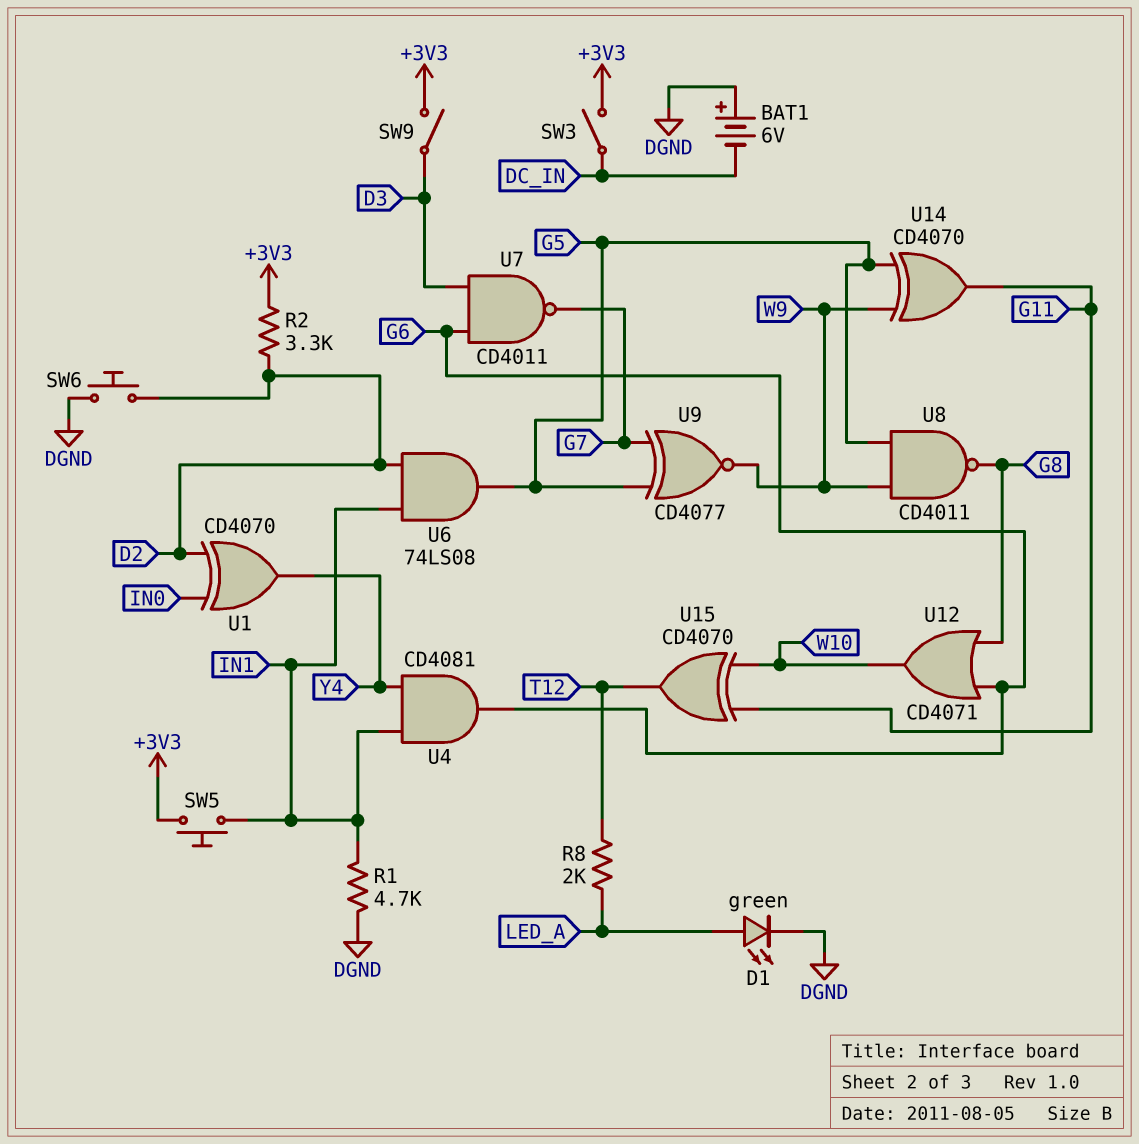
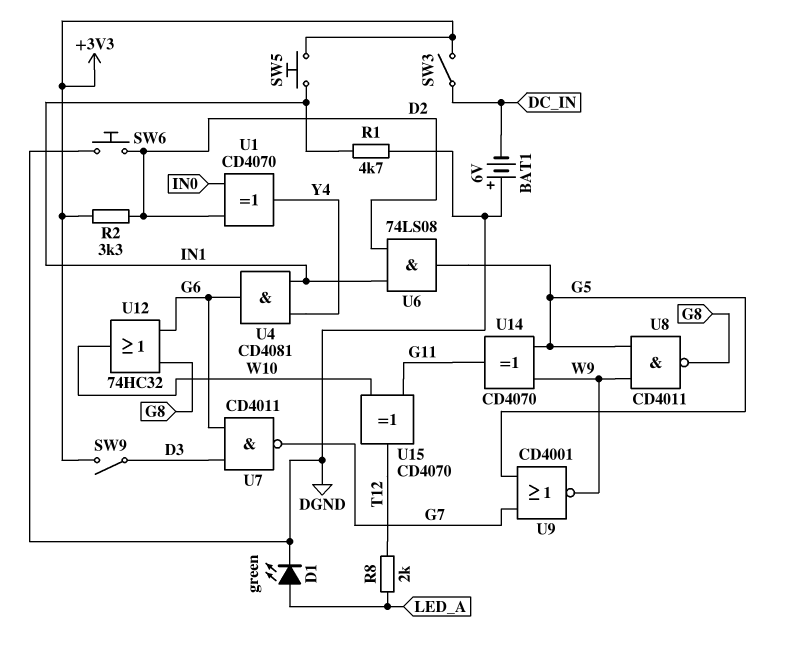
U9: XNOR CD4077 (in G5, in G7, out W9) -> NOR CD4001 (in G5, in G7, out W9)
U12: OR CD4071 (in G6, in G8, out W10) -> OR 74HC32 (in G6, in G8, out W10)

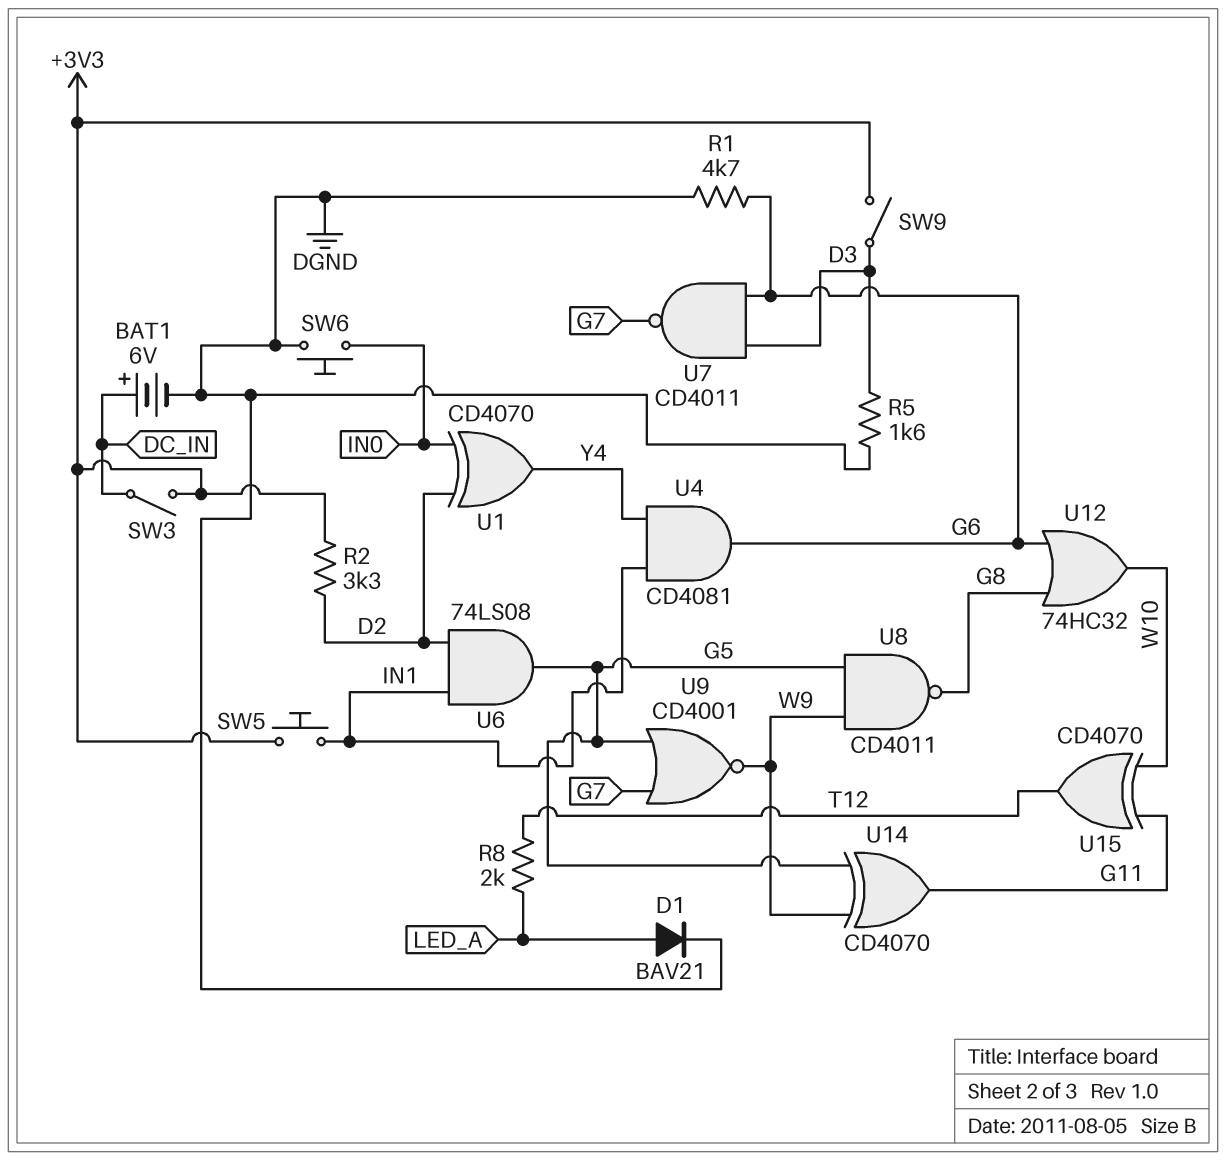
BAT1: 6V (plus DGND, minus DC_IN) -> 6V (plus DC_IN, minus DGND)
D1: LED green (A LED_A, K DGND) -> diode BAV21 (A LED_A, K DGND)
R1: 4.7k (DGND, IN1) -> 4.7k (DGND, G6)
R5: none -> 1.6k (D3, DGND)
SW6: button (D2, DGND) -> button (DGND, IN0)

